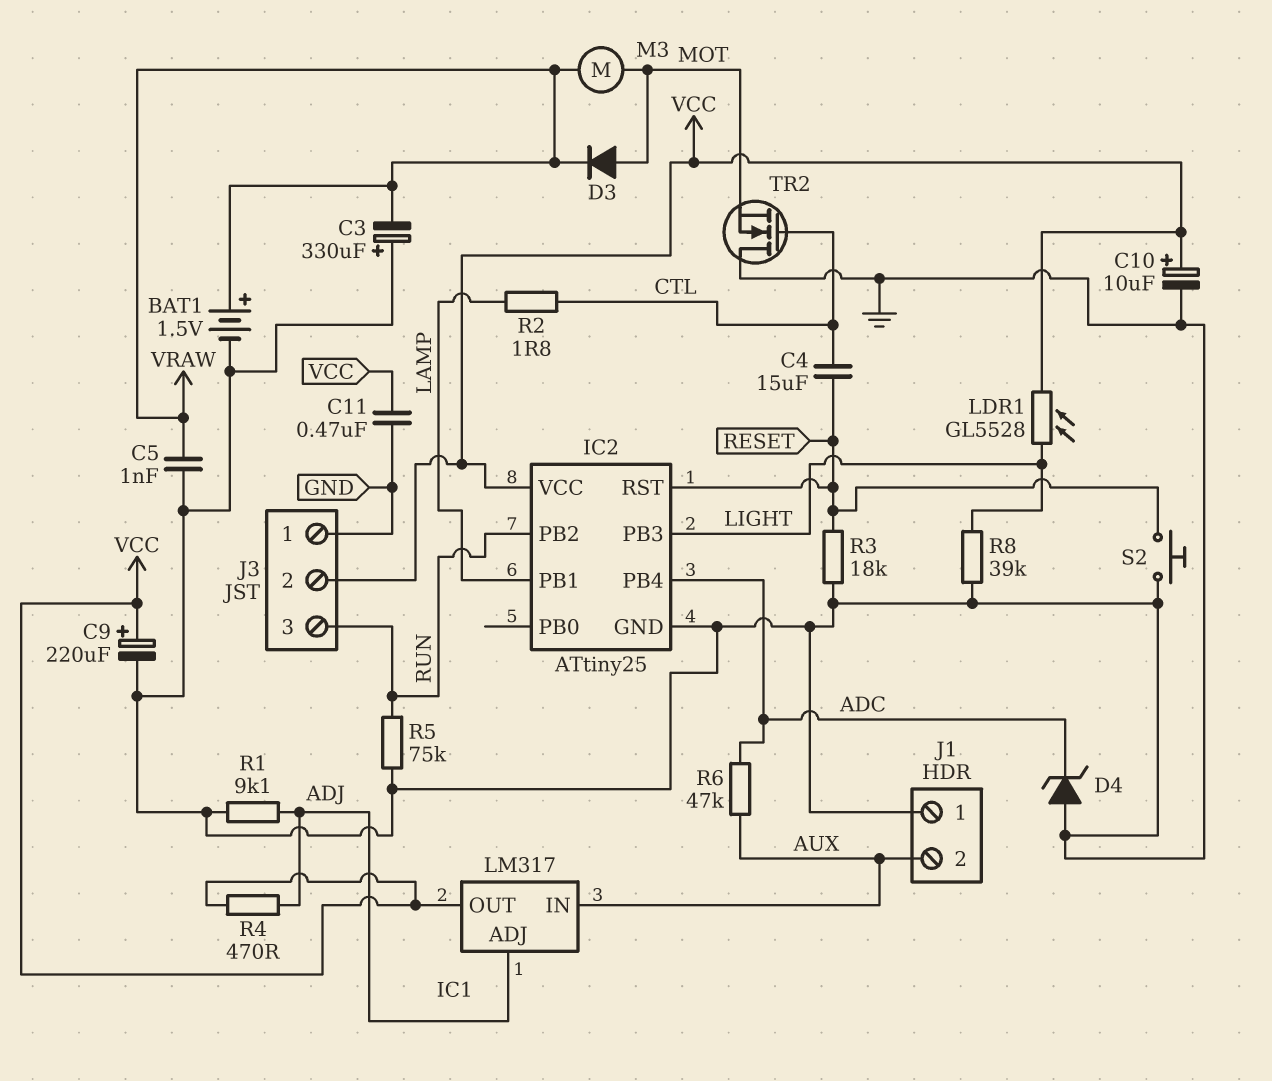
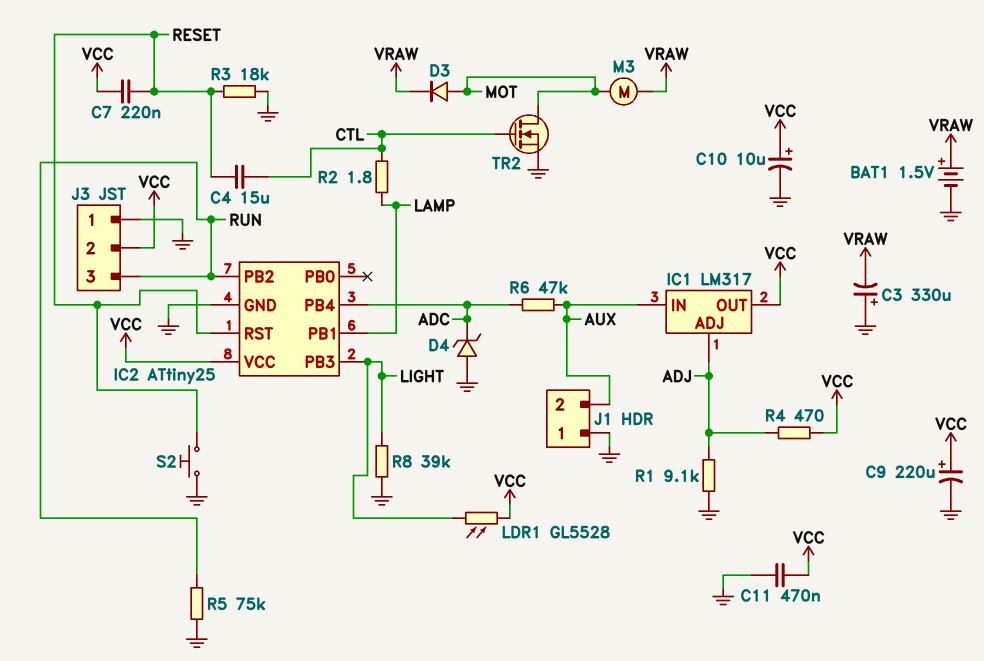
C5: 1nF (GND, VRAW) -> none
C7: none -> 220nF (RESET, VCC)
TR2: NMOS (G CTL, D GND, S MOT) -> NMOS (G CTL, D MOT, S GND)

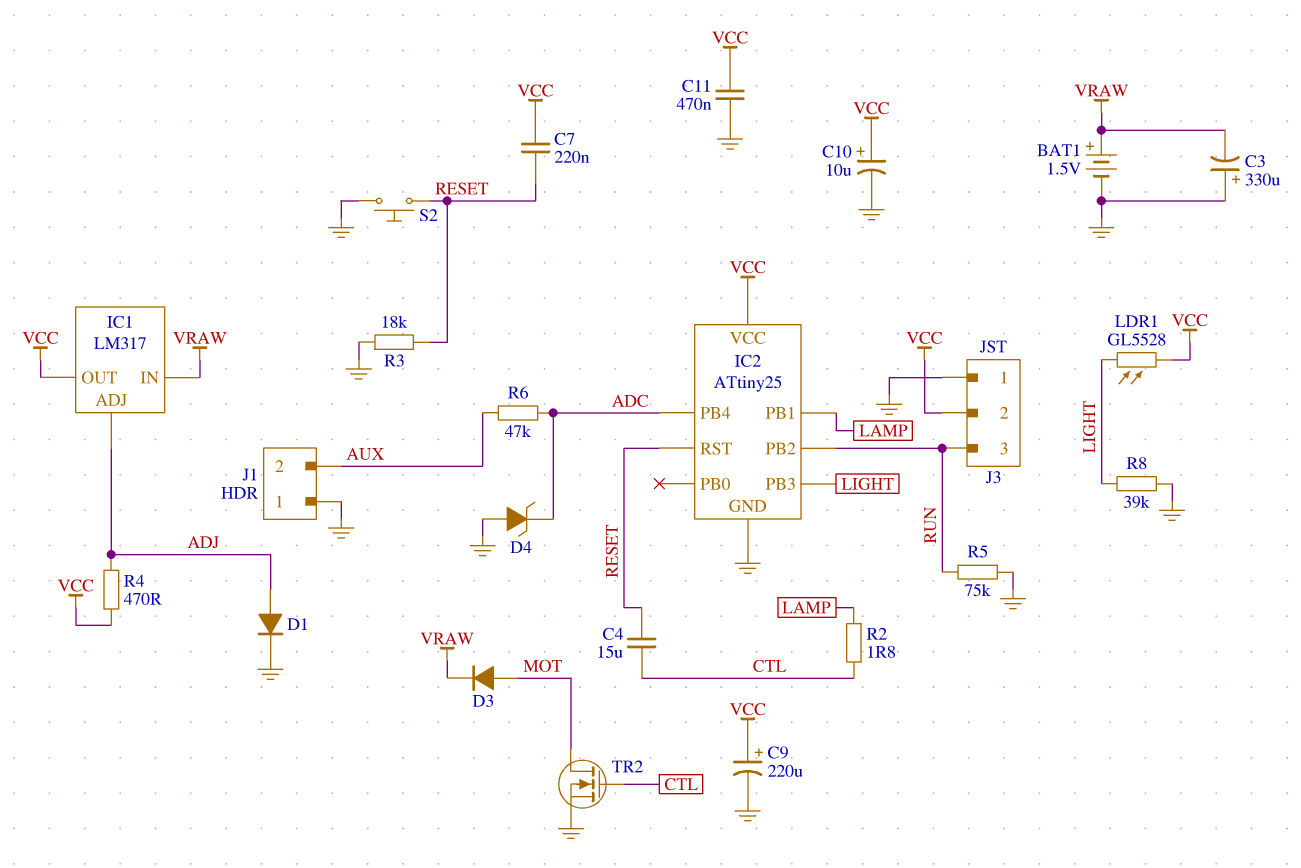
D1: none -> diode (A ADJ, K GND)
IC1 pin IN: AUX -> VRAW
M3: motor (MOT, VRAW) -> none
R1: 9.1k (ADJ, GND) -> none

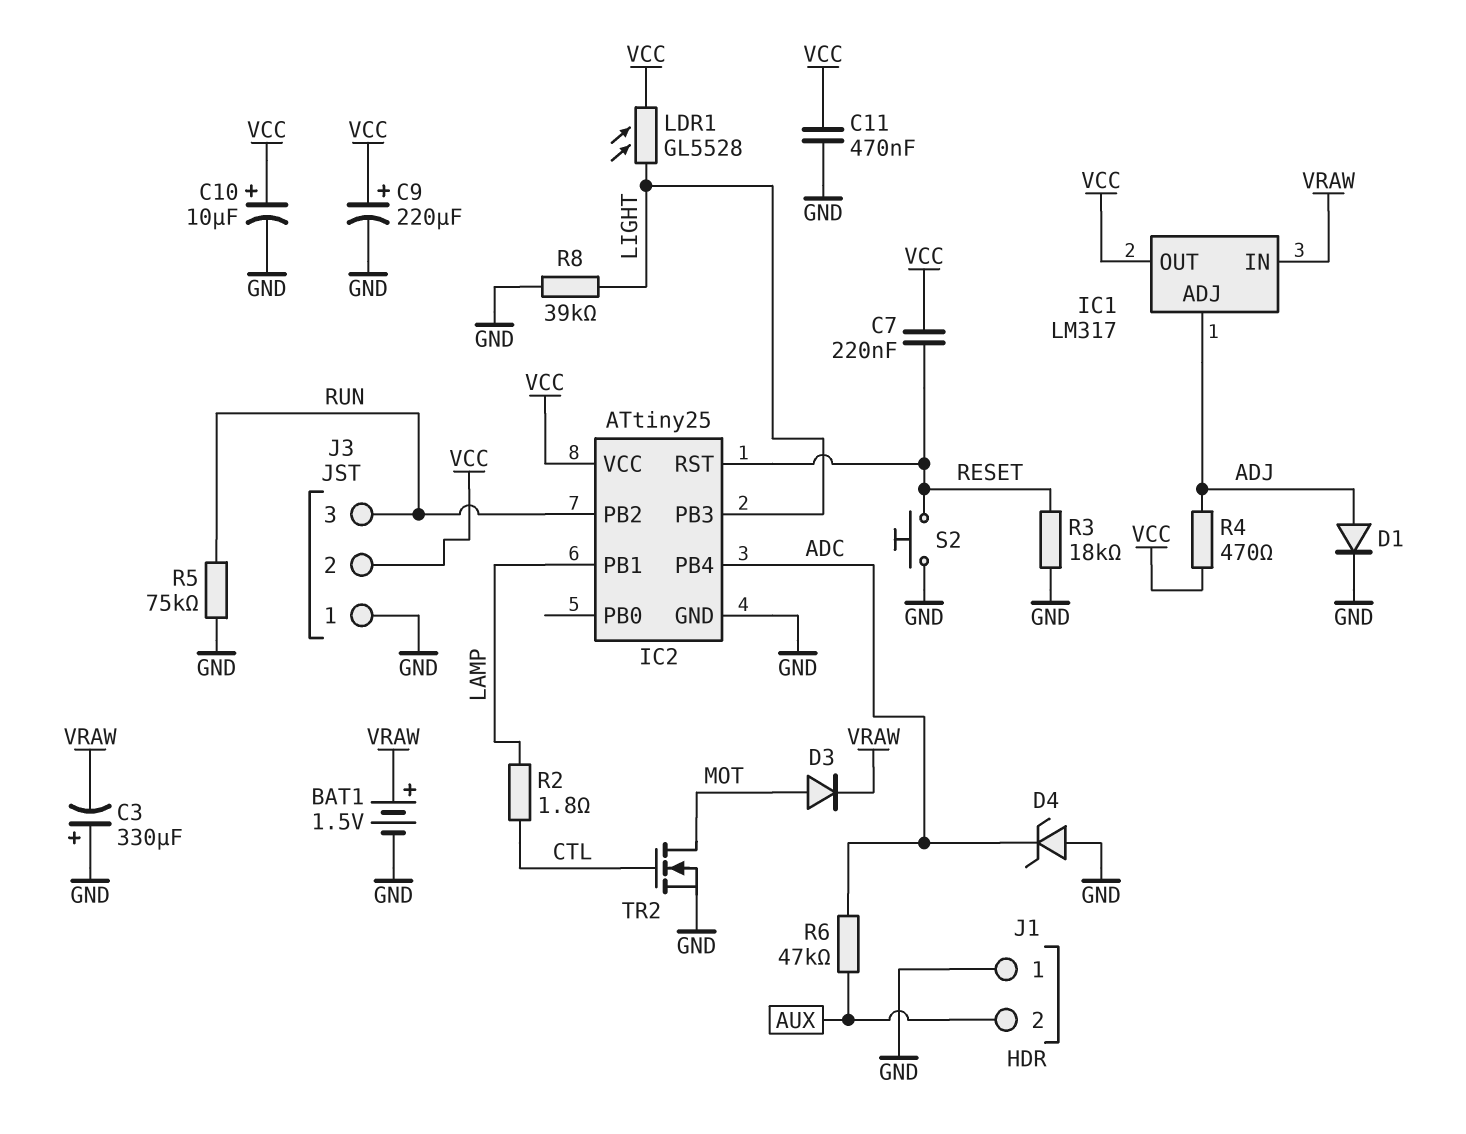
C4: 15uF (CTL, RESET) -> none

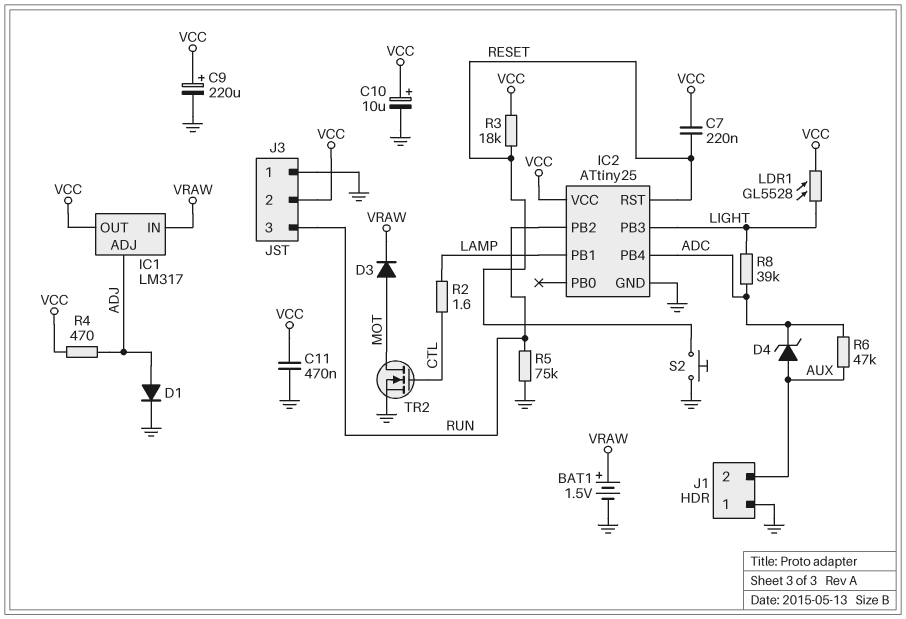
C3: 330uF (plus GND, minus VRAW) -> none
D4: zener (A GND, K ADC) -> zener (A AUX, K ADC)
R2: 1.8 (CTL, LAMP) -> 1.6 (CTL, LAMP)
R3: 18k (GND, RESET) -> 18k (RESET, VCC)
R8: 39k (GND, LIGHT) -> 39k (ADC, LIGHT)

